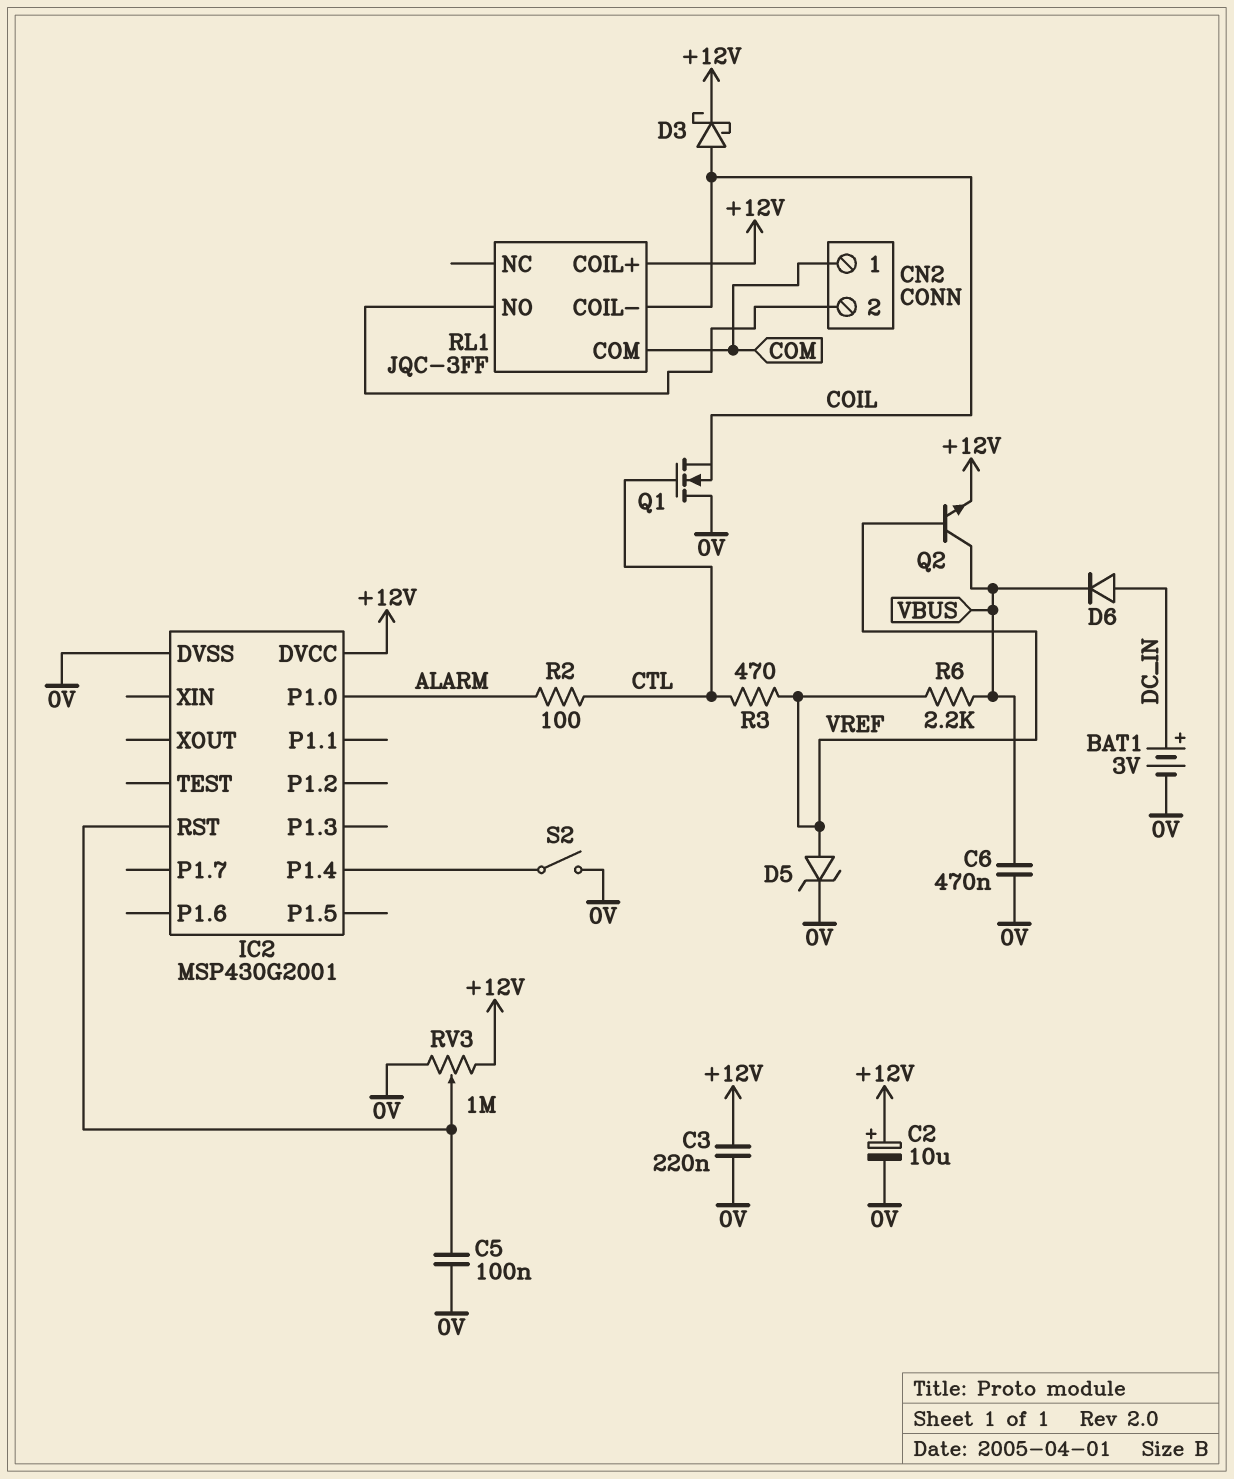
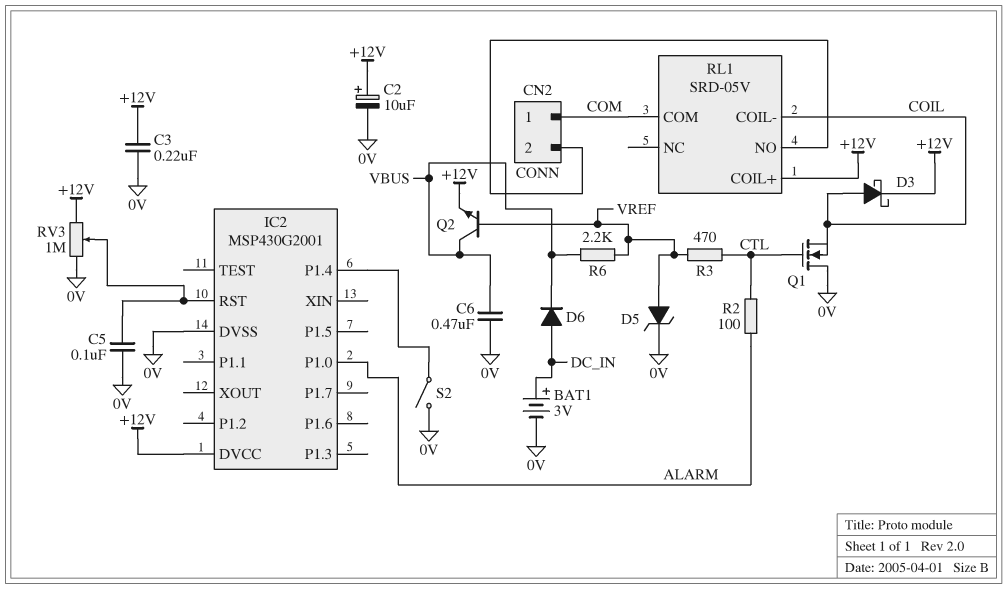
RL1: JQC-3FF -> SRD-05V

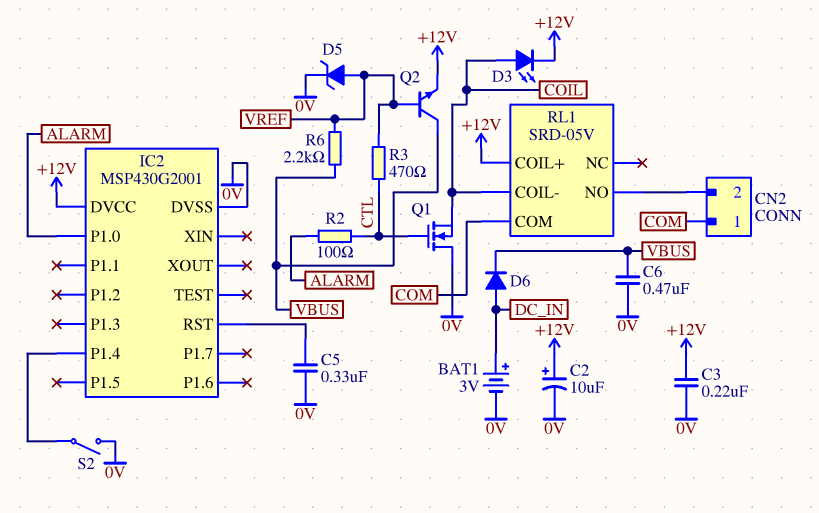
C5: 100nF (0V, IC2/RST) -> 330nF (0V, IC2/RST)
D3: schottky (A COIL, K +12V) -> LED (A COIL, K +12V)
RV3: 1M (+12V, 0V, wiper IC2/RST) -> none

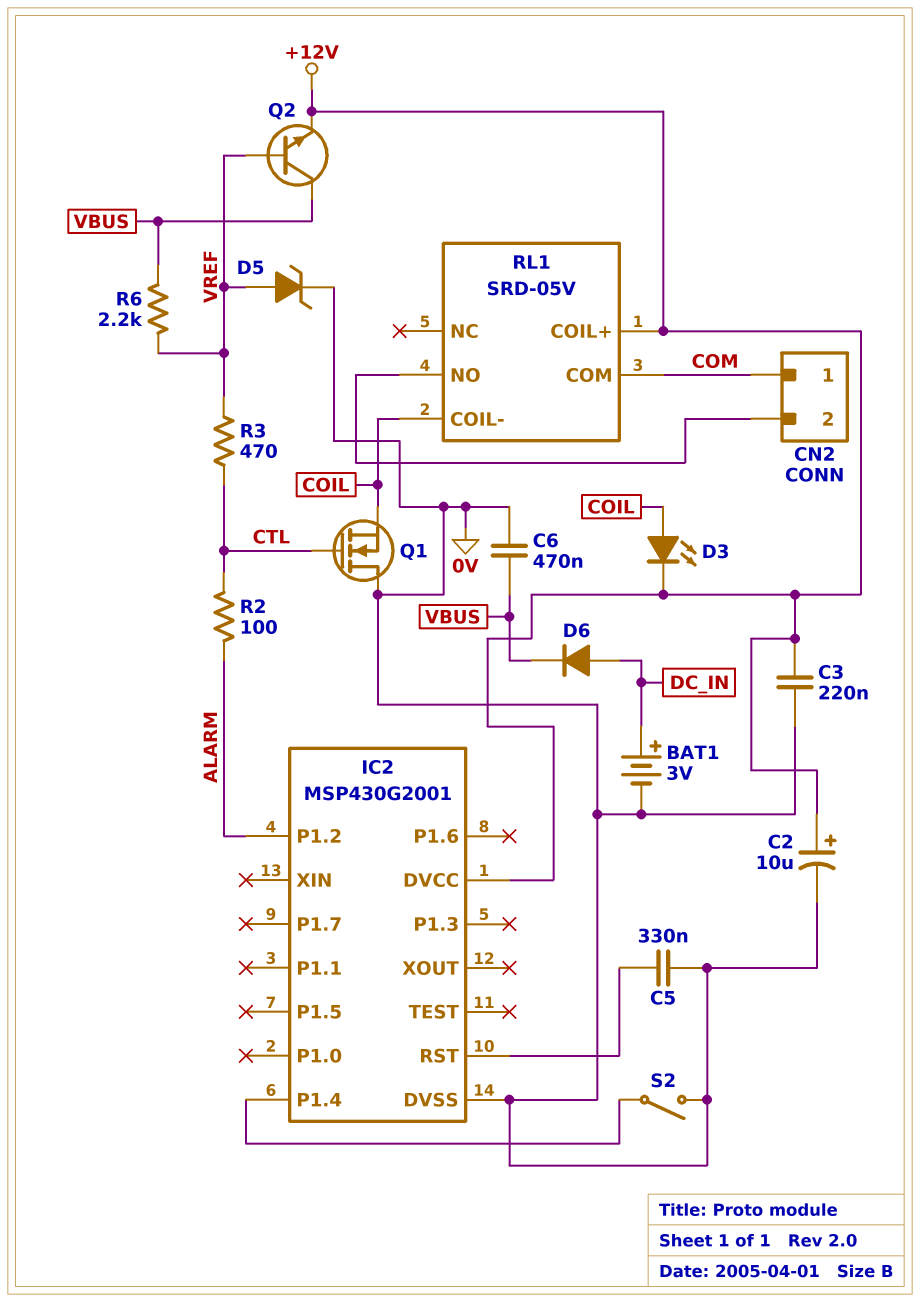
IC2 pin P1.0: ALARM -> none
IC2 pin P1.2: none -> ALARM

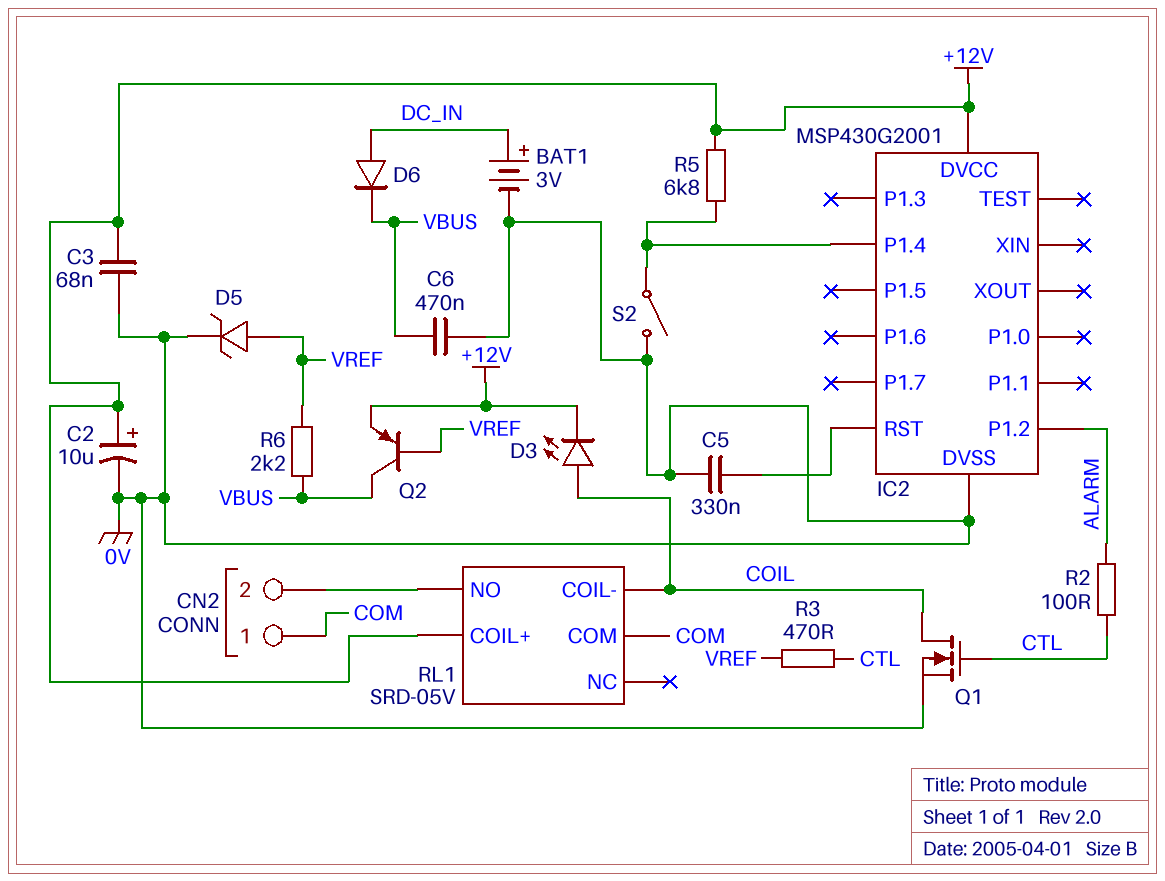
C3: 220nF (+12V, 0V) -> 68nF (+12V, 0V)
Q1: NMOS (G CTL, D 0V, S COIL) -> NMOS (G CTL, D COIL, S 0V)
Q2: NPN (B VREF, C VBUS, E +12V) -> PNP (B VREF, C VBUS, E +12V)
R5: none -> 6.8k (+12V, IC2/P1.4)

